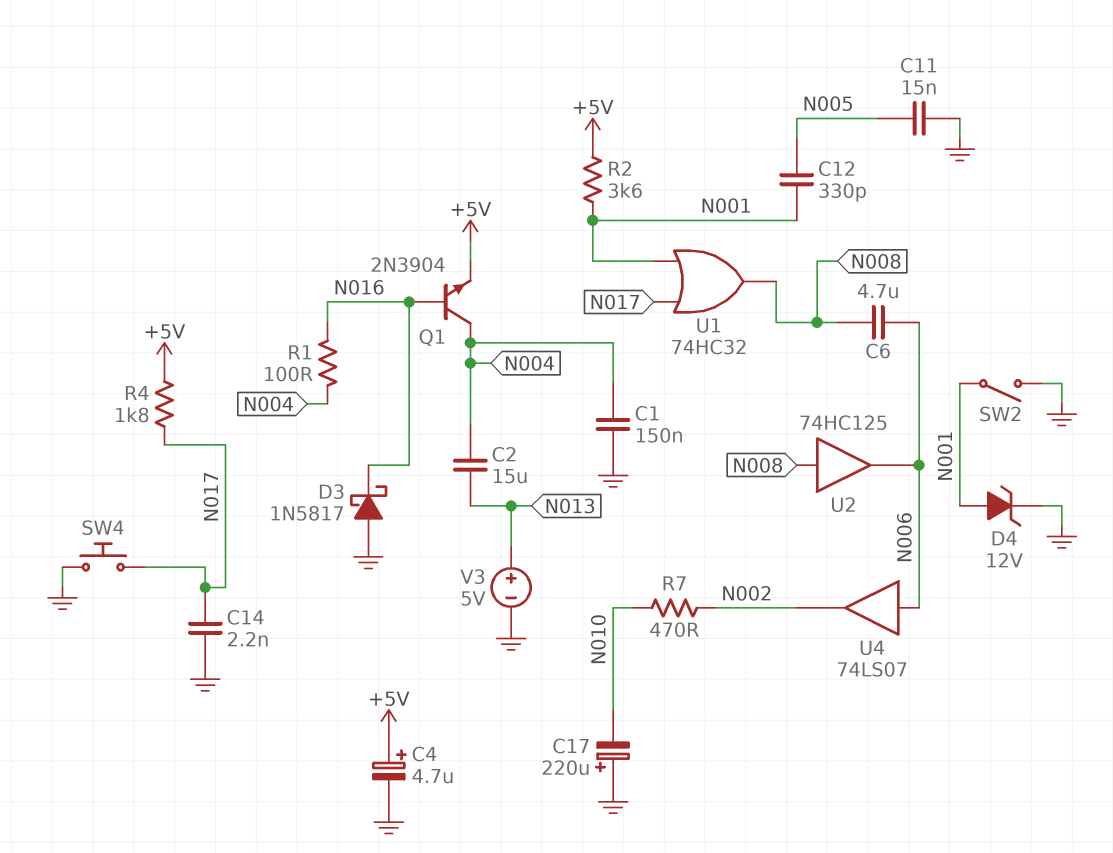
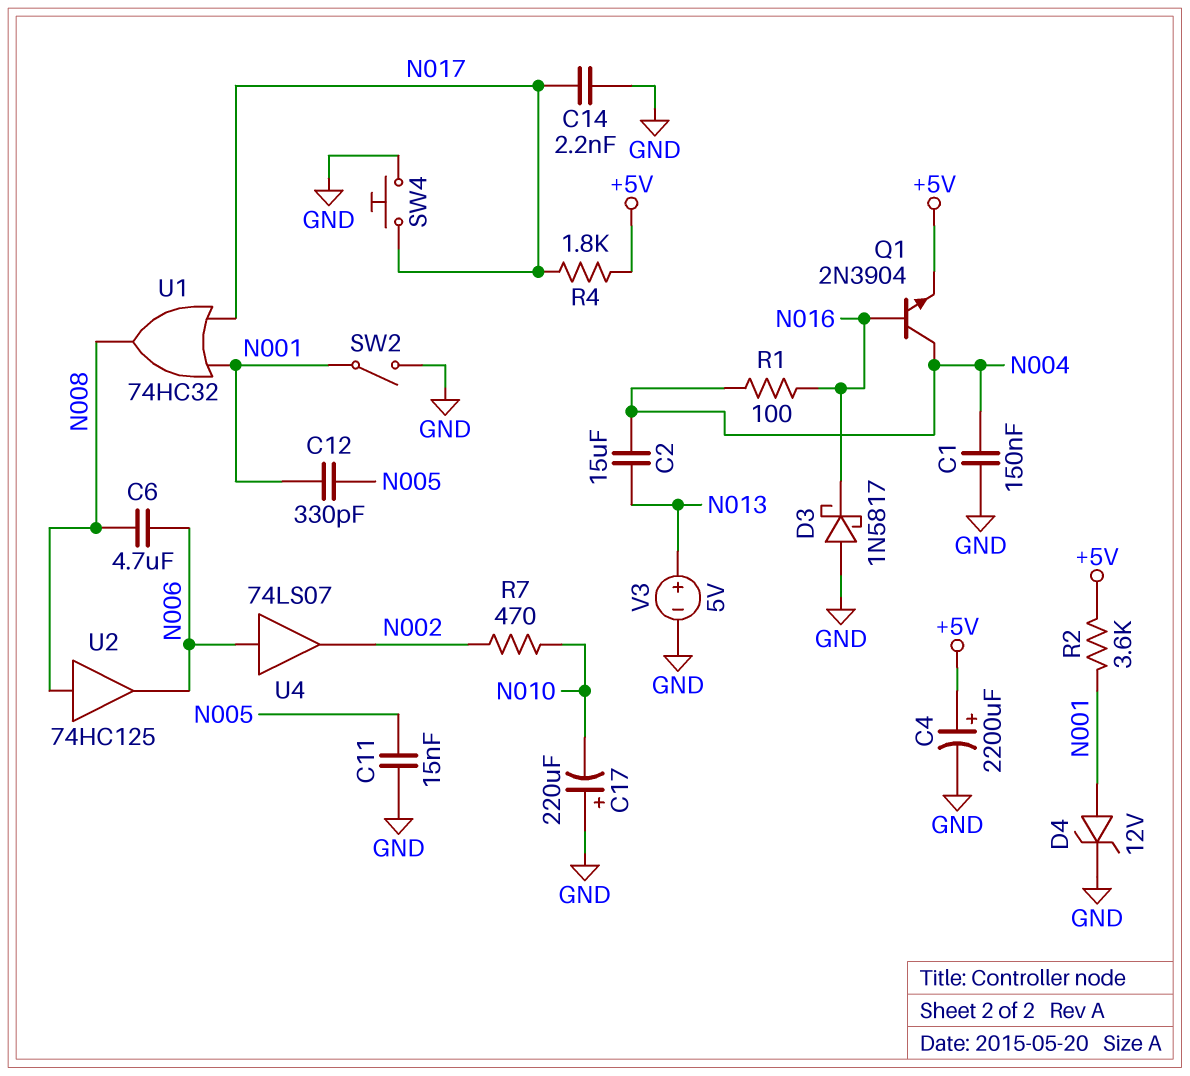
C4: 4.7uF (plus +5V, minus GND) -> 2200uF (plus +5V, minus GND)

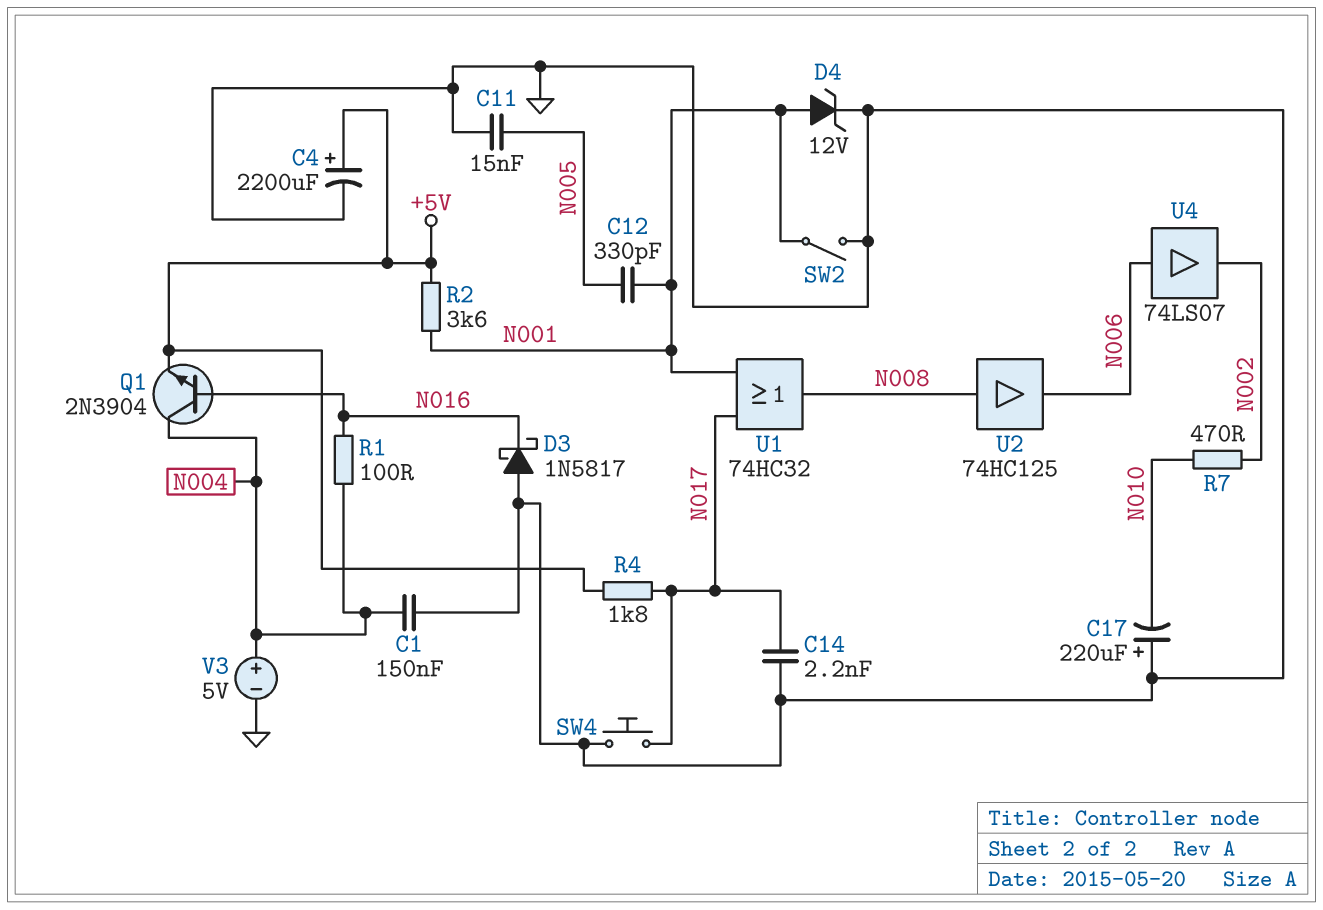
C2: 15uF (N004, N013) -> none
C6: 4.7uF (N006, N008) -> none
V3: 5V (plus N013, minus GND) -> 5V (plus N004, minus GND)

